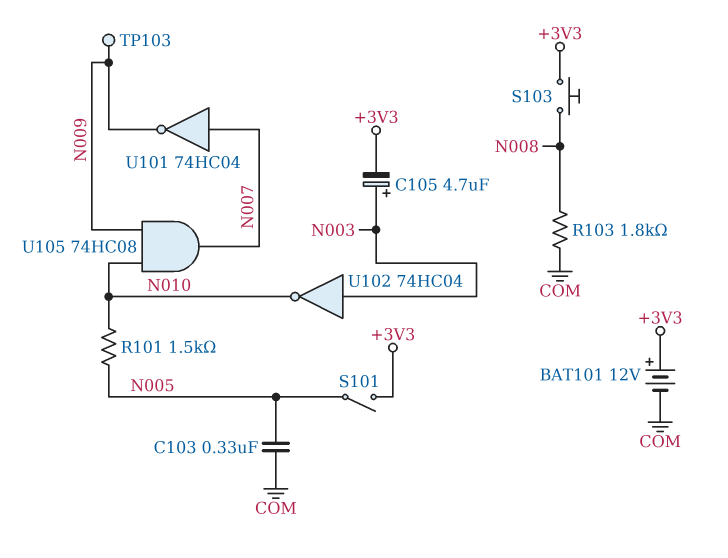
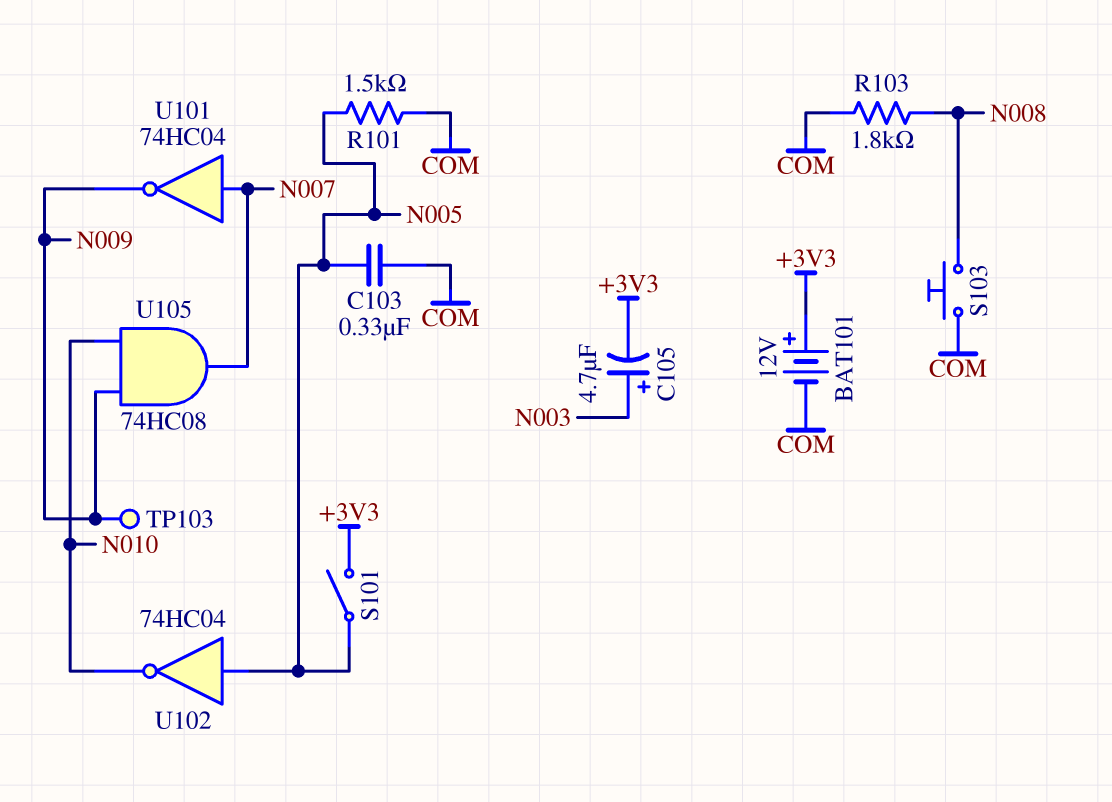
R101: 1.5k (N005, N010) -> 1.5k (COM, N005)
S103: button (+3V3, N008) -> button (COM, N008)
U102: NOT 74HC04 (in N003, out N010) -> NOT 74HC04 (in N005, out N010)

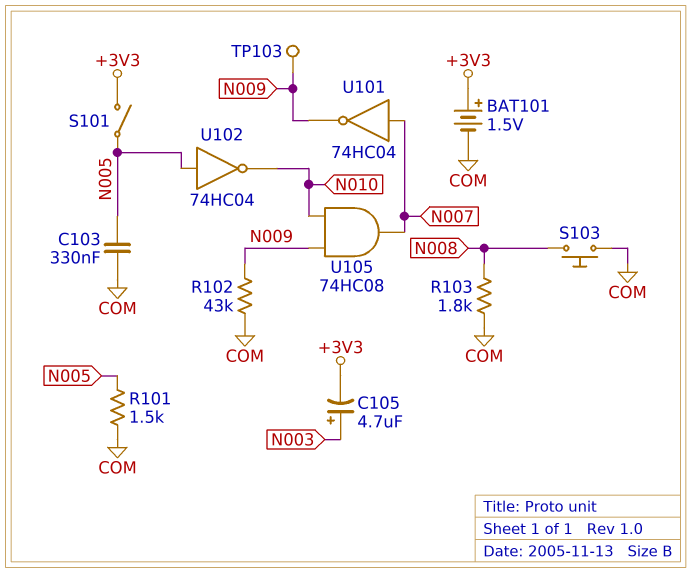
BAT101: 12V (plus +3V3, minus COM) -> 1.5V (plus +3V3, minus COM)
R102: none -> 43k (COM, N009)

